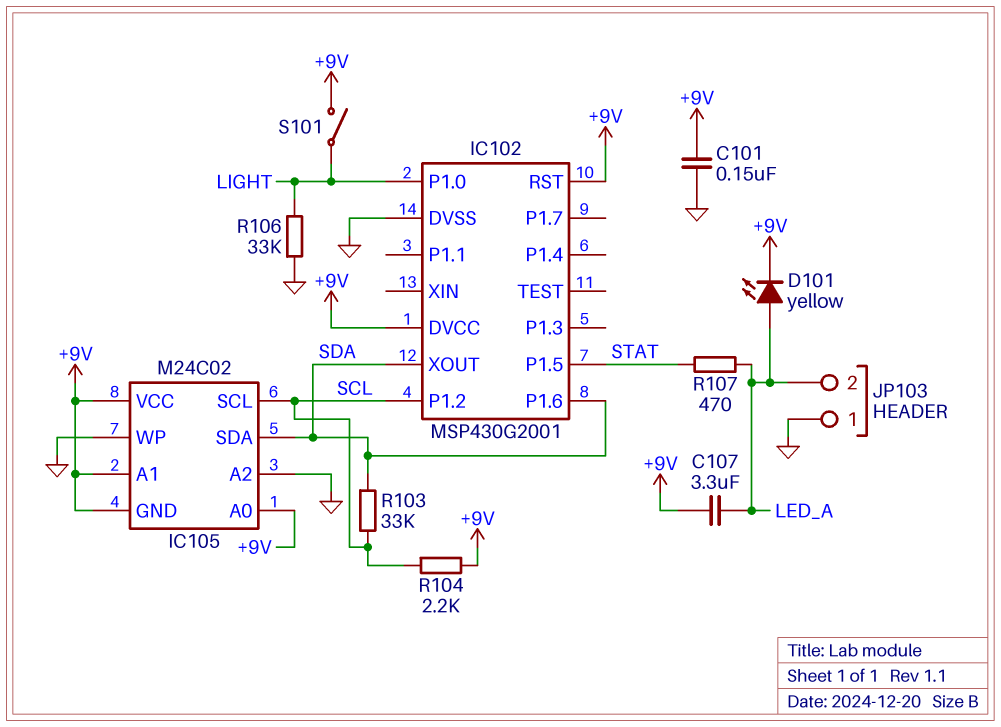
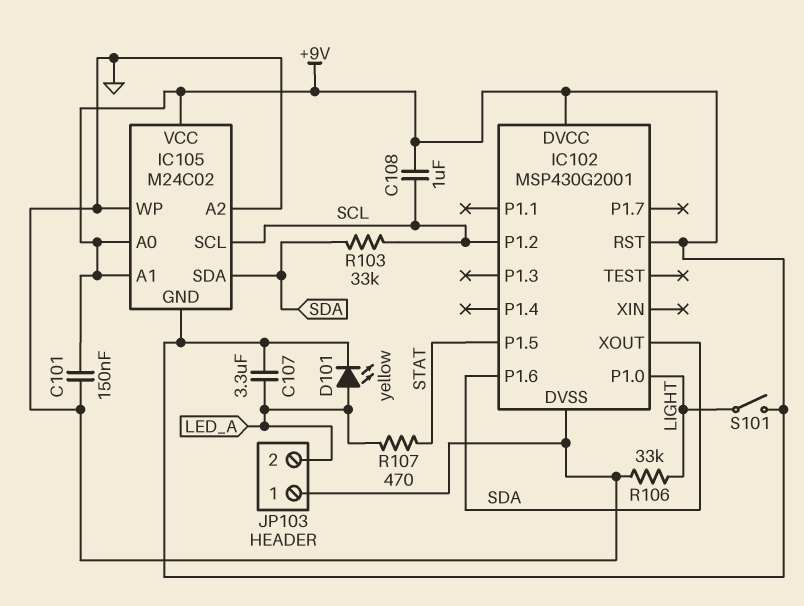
C108: none -> 1uF (+9V, SCL)
R104: 2.2k (+9V, SCL) -> none

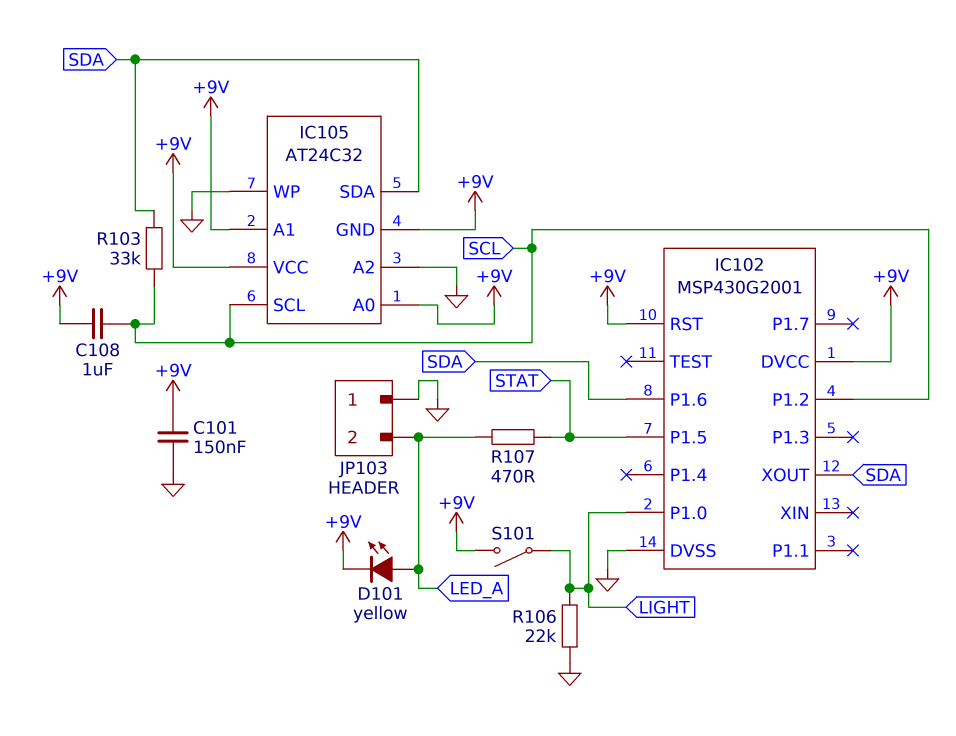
C107: 3.3uF (+9V, LED_A) -> none
IC105: M24C02 -> AT24C32
R106: 33k (GND, LIGHT) -> 22k (GND, LIGHT)

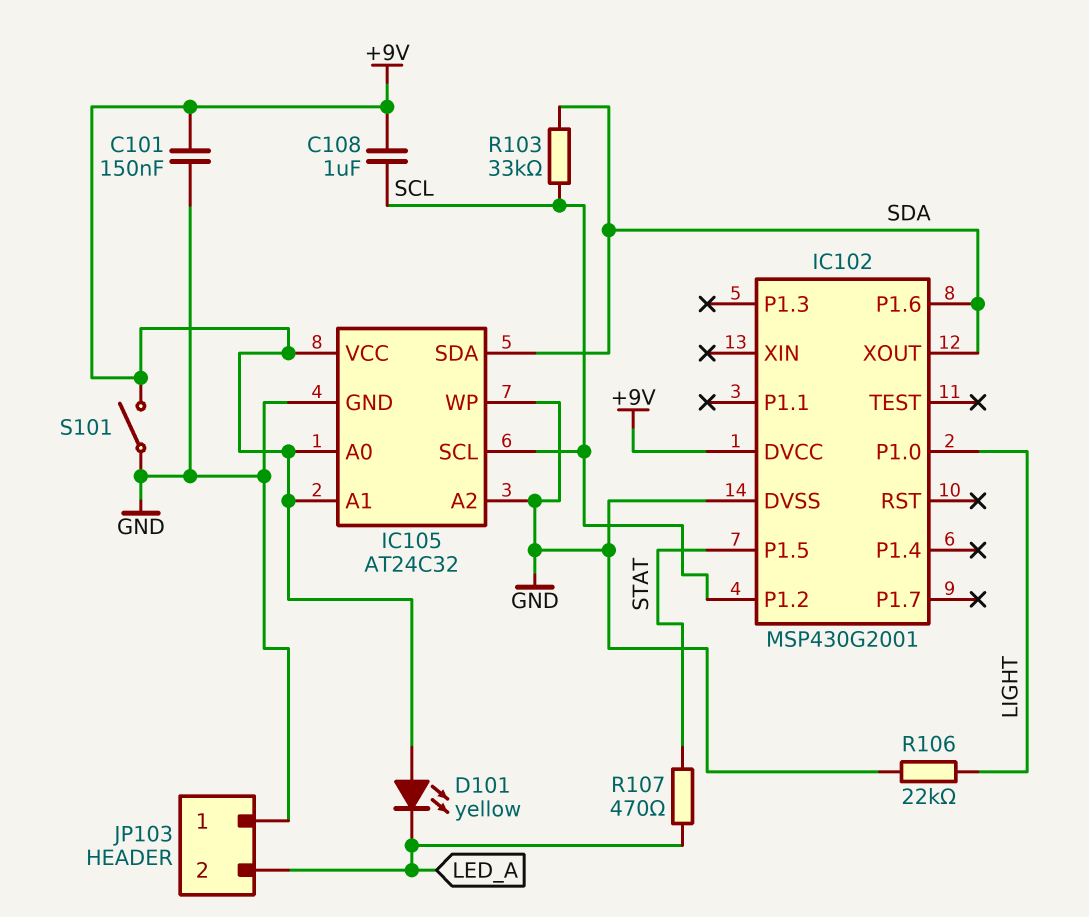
D101: LED yellow (A LED_A, K +9V) -> LED yellow (A +9V, K LED_A)
IC102 pin RST: +9V -> none
IC105 pin GND: +9V -> GND
S101: switch (+9V, LIGHT) -> switch (+9V, GND)

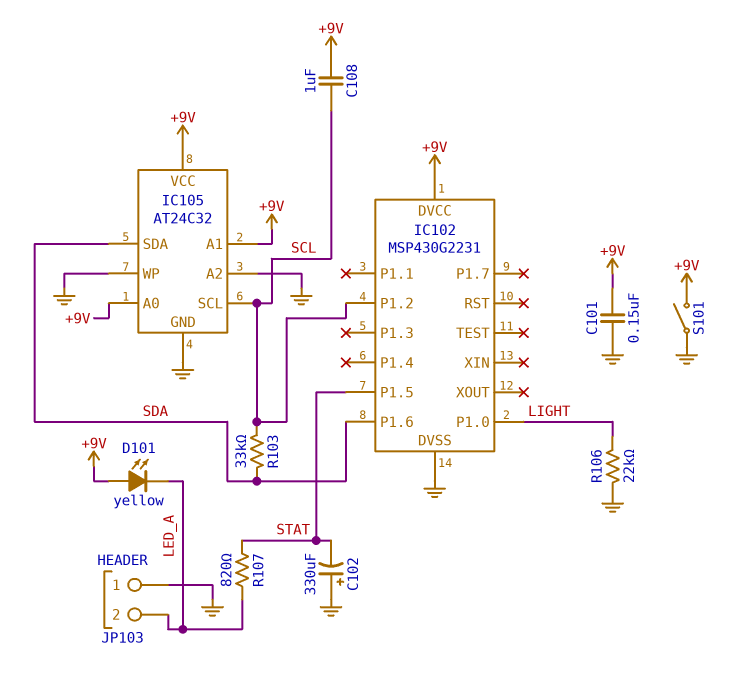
C102: none -> 330uF (plus GND, minus STAT)
IC102: MSP430G2001 -> MSP430G2231
IC102 pin XOUT: SDA -> none
R107: 470 (LED_A, STAT) -> 820 (LED_A, STAT)

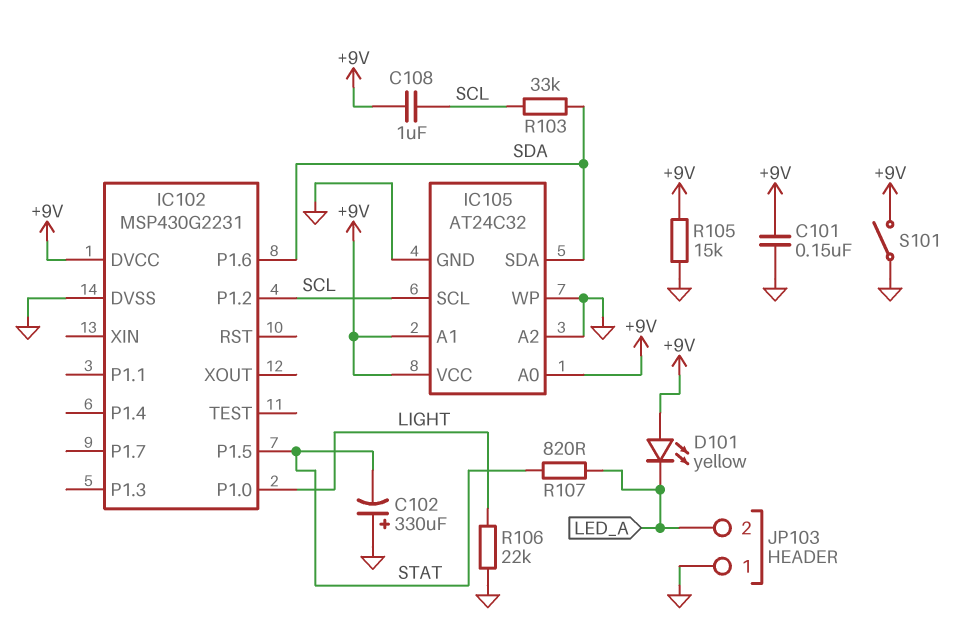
R105: none -> 15k (+9V, GND)

